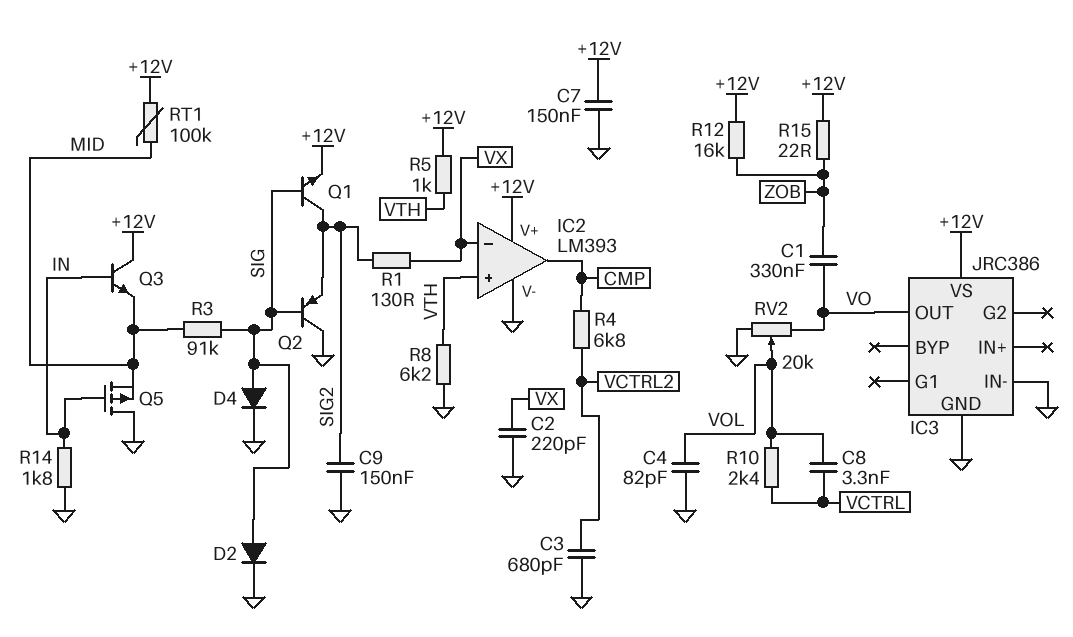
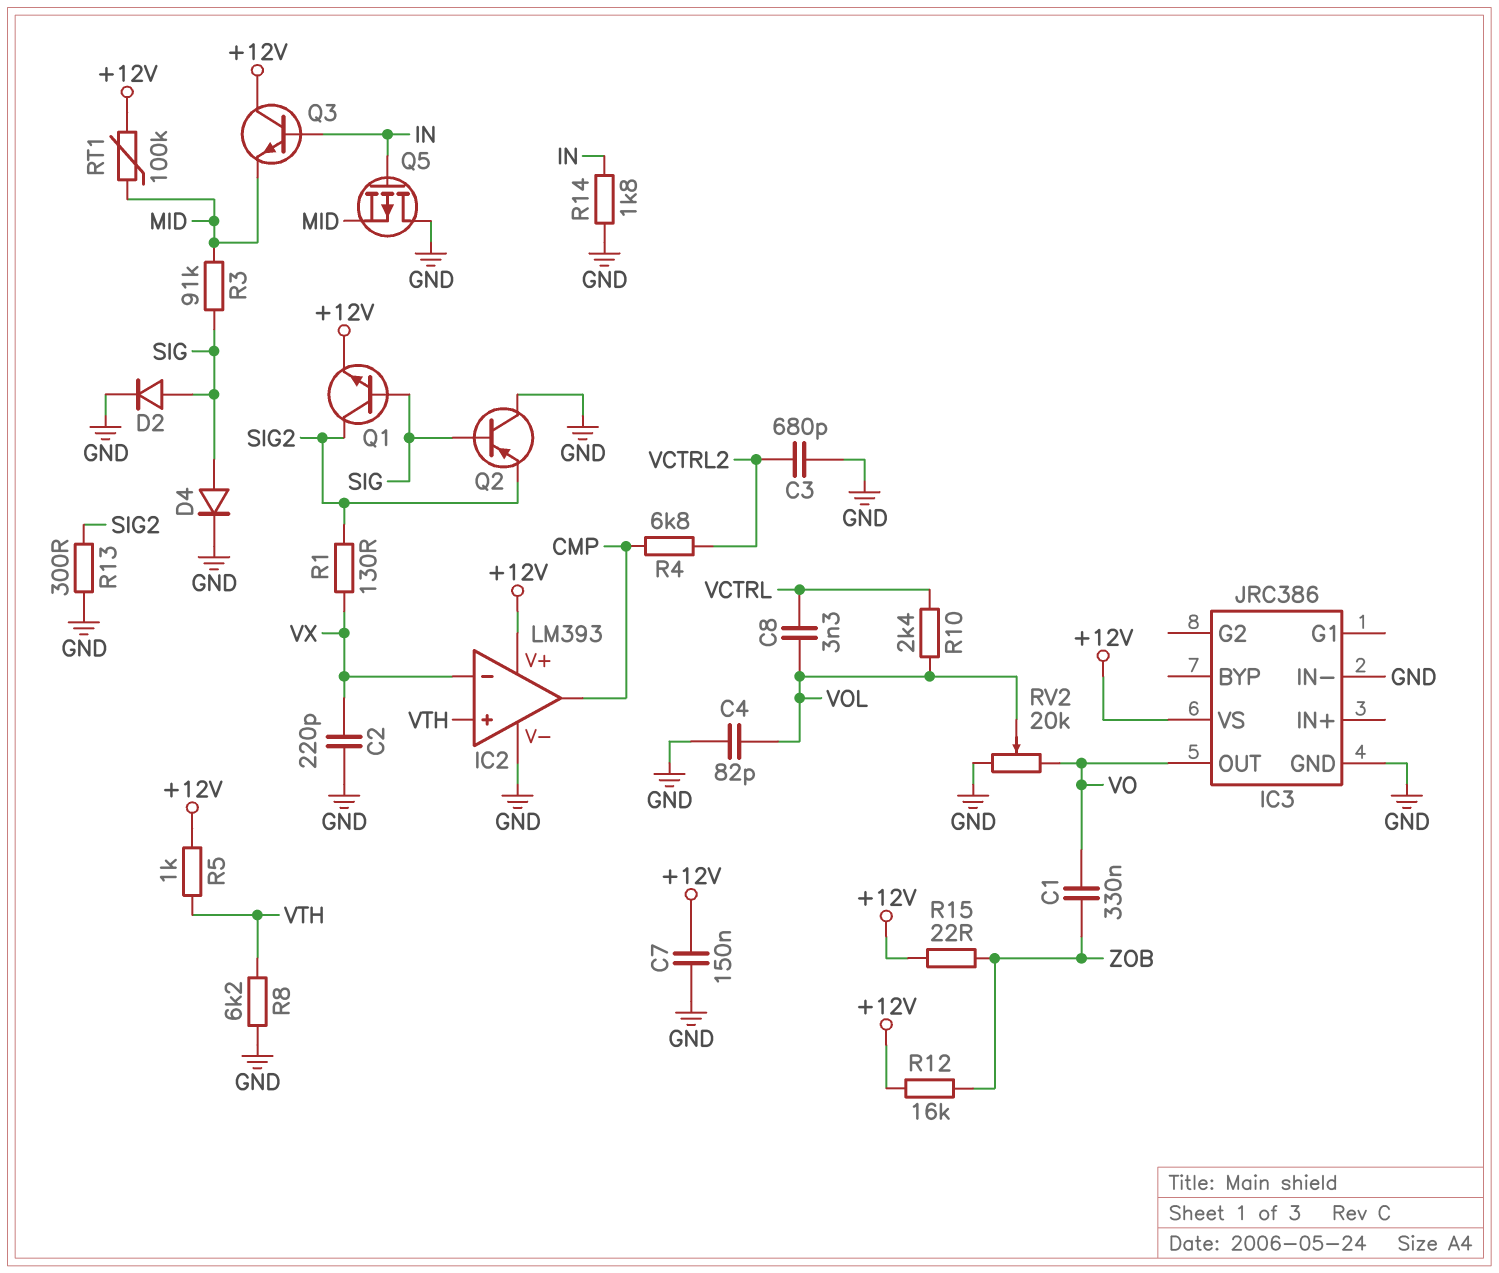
C9: 150nF (GND, SIG2) -> none
R13: none -> 300 (GND, SIG2)

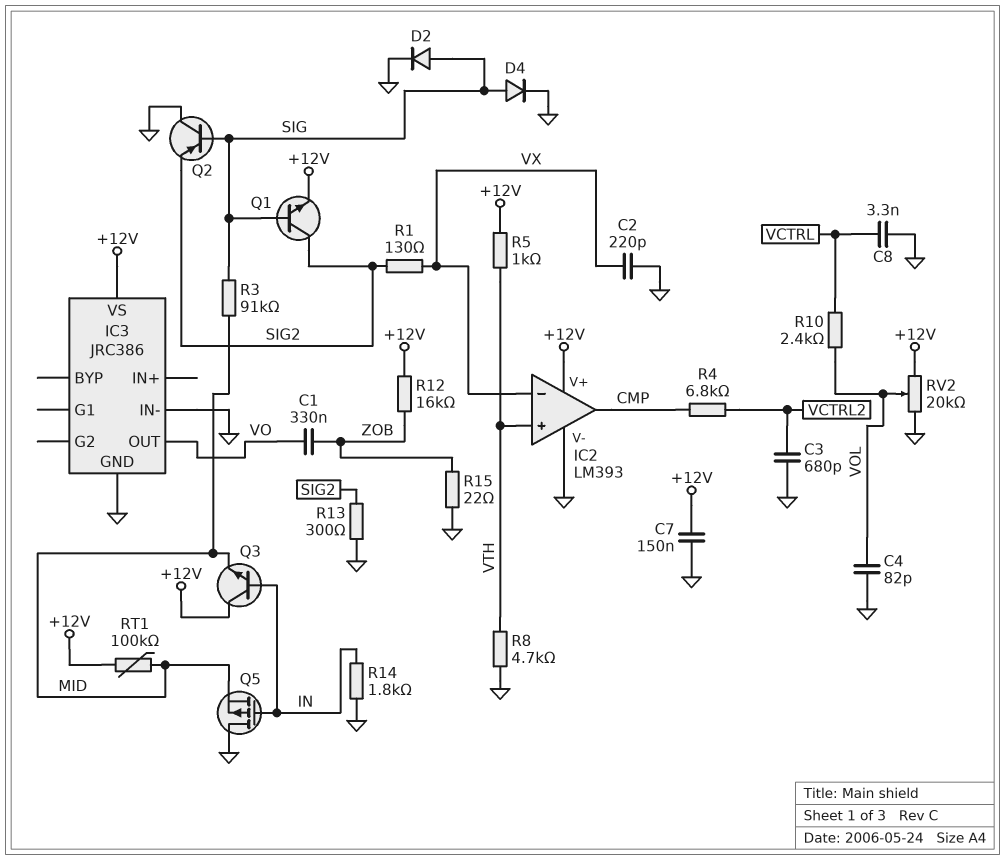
C8: 3.3nF (VCTRL, VOL) -> 3.3nF (GND, VCTRL)
R8: 6.2k (GND, VTH) -> 4.7k (GND, VTH)
R15: 22 (+12V, ZOB) -> 22 (GND, ZOB)
RV2: 20k (GND, VO, wiper VOL) -> 20k (+12V, GND, wiper VOL)

